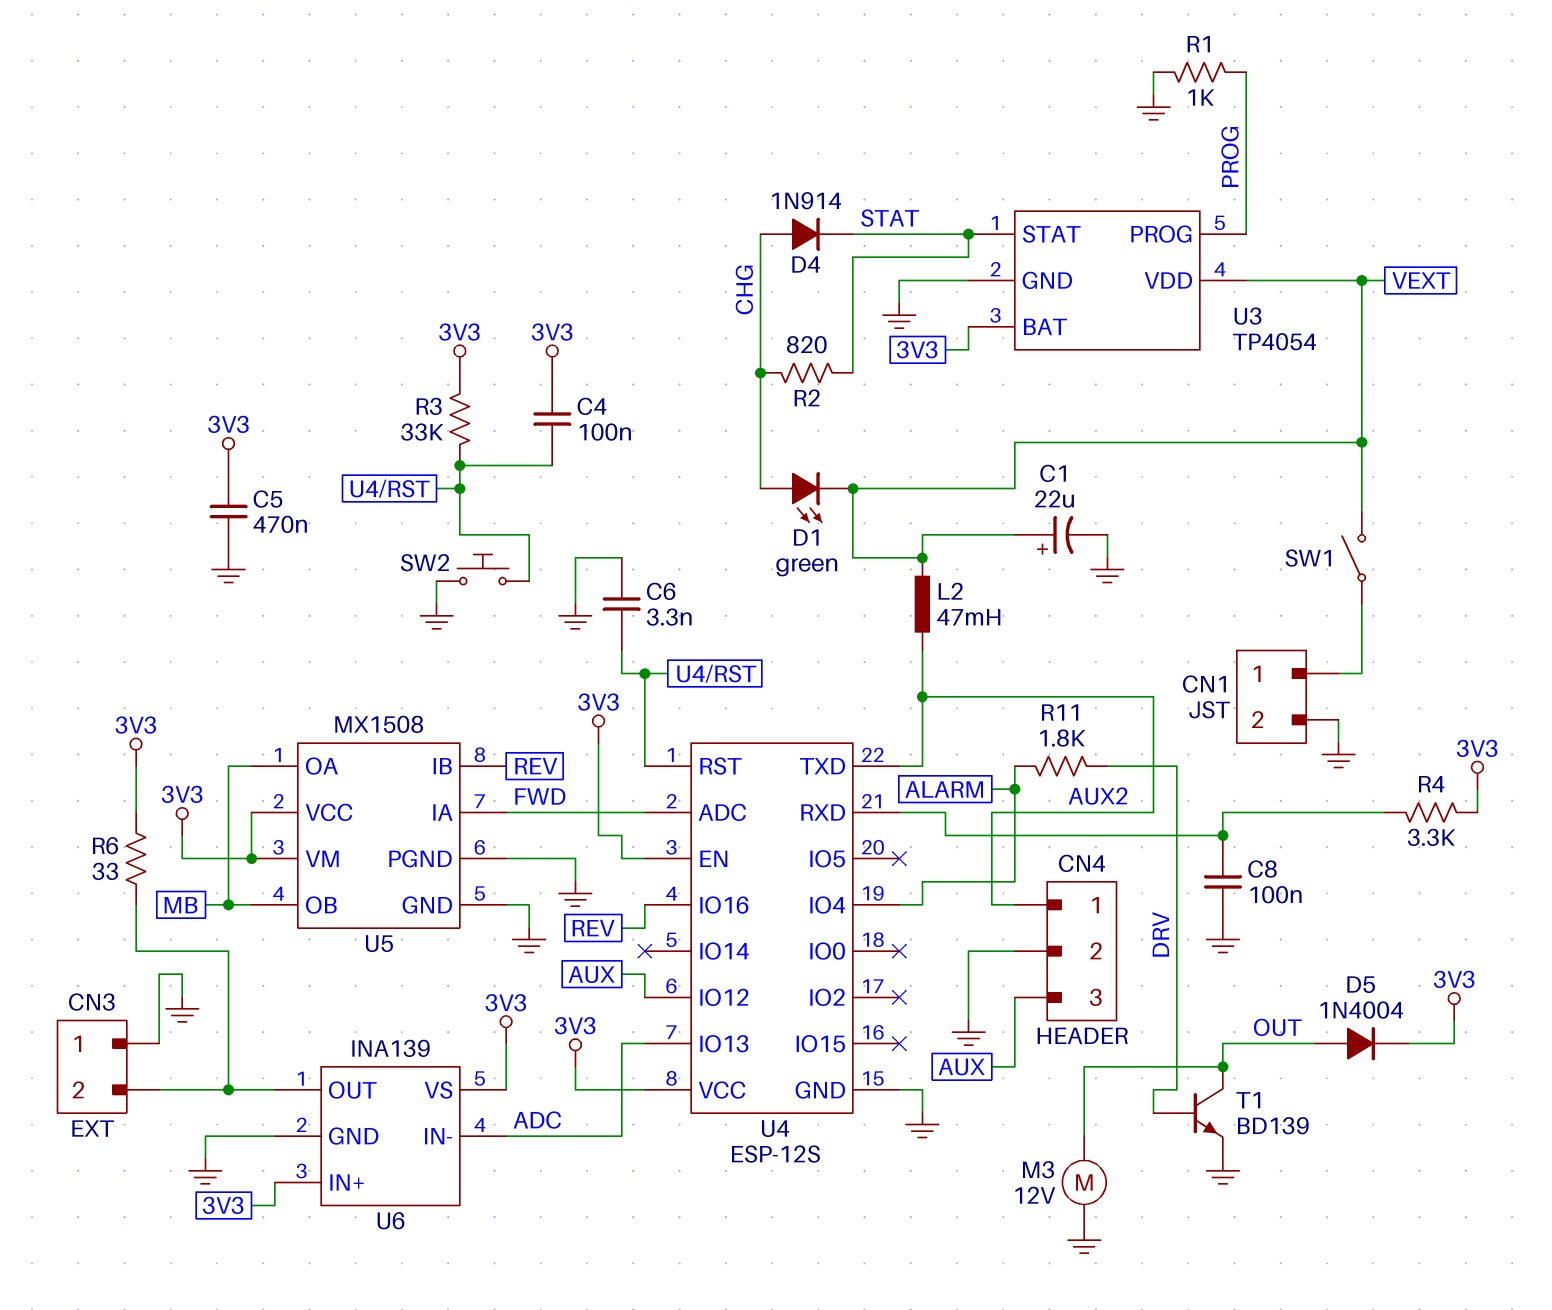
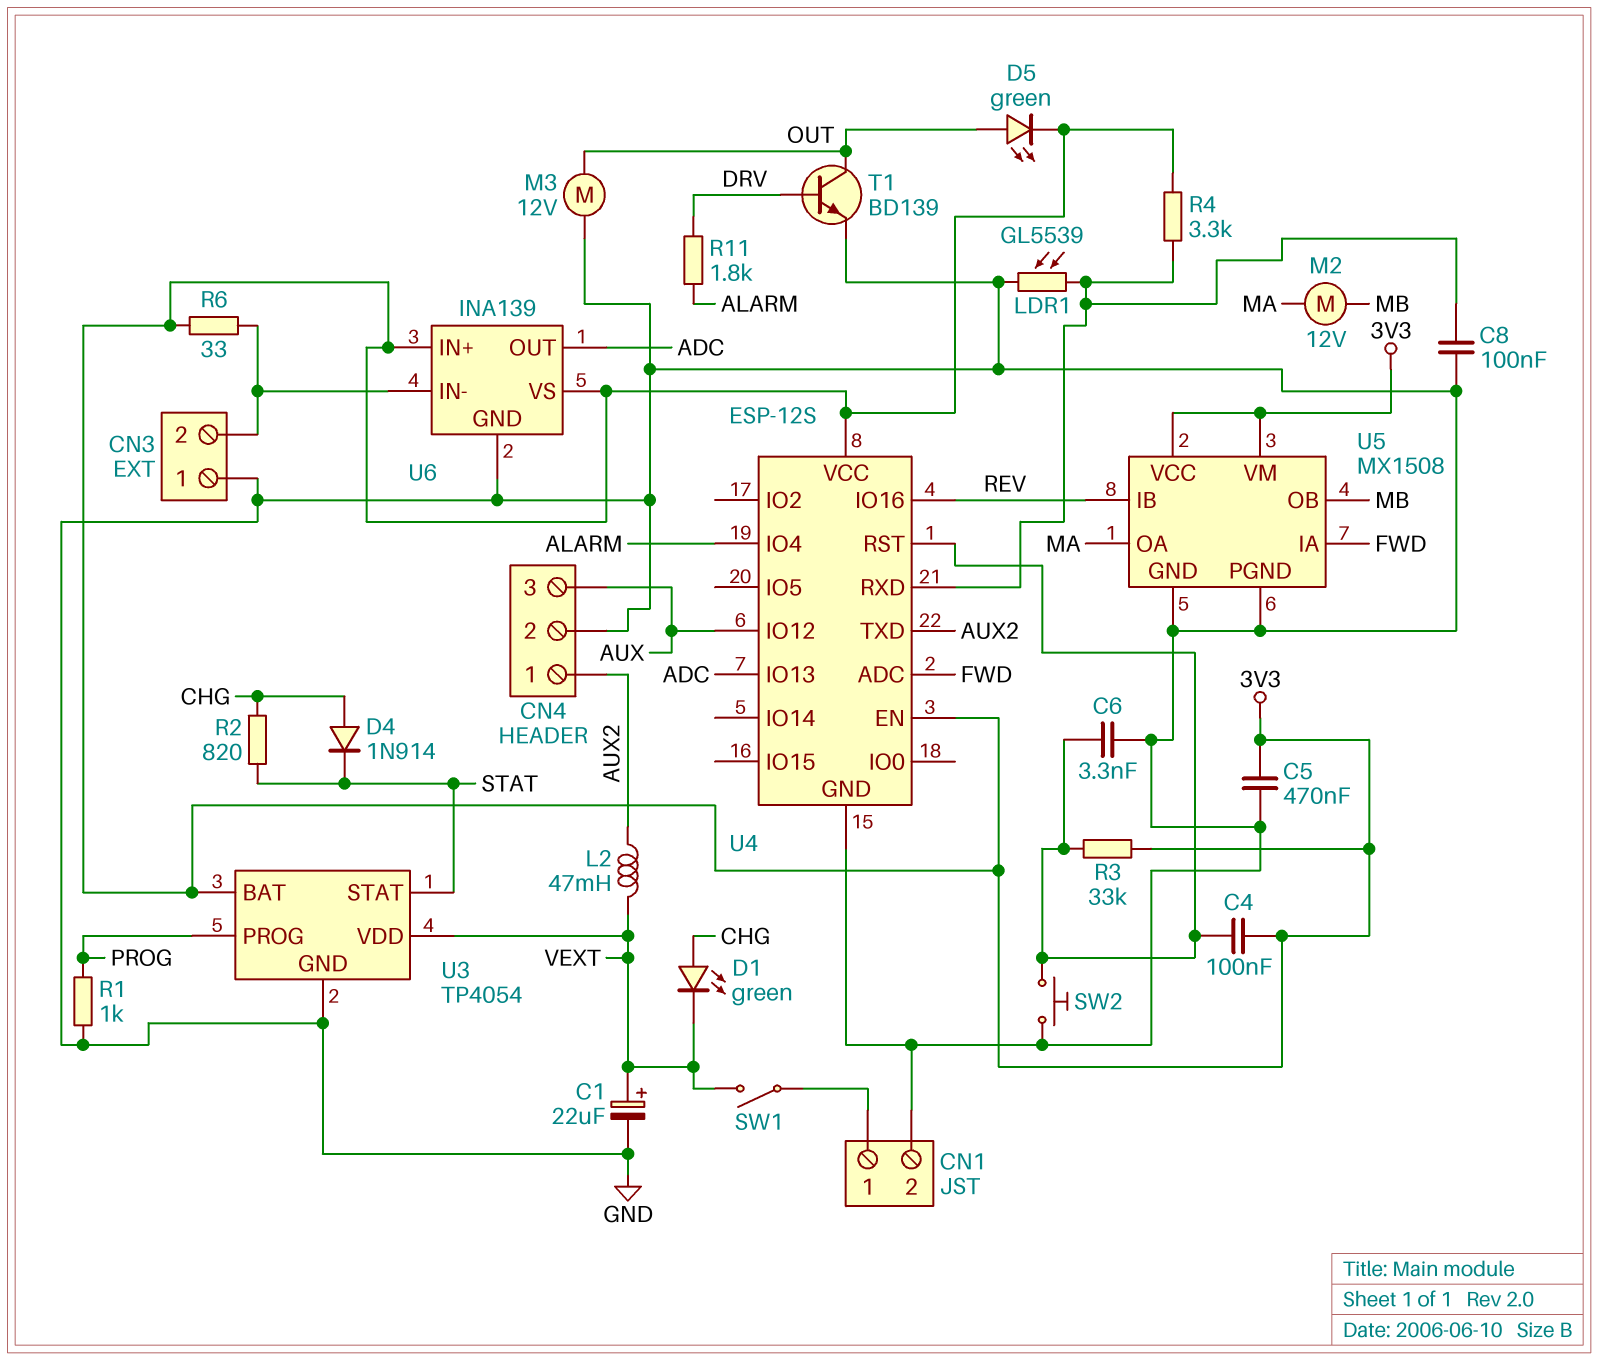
D5: diode 1N4004 (A OUT, K 3V3) -> LED green (A OUT, K 3V3)
LDR1: none -> GL5539 (GND, U4/RXD)
M2: none -> motor 12V (MA, MB)
U5 pin OA: MB -> MA
U6 pin IN-: ADC -> CN3/2
U6 pin OUT: CN3/2 -> ADC

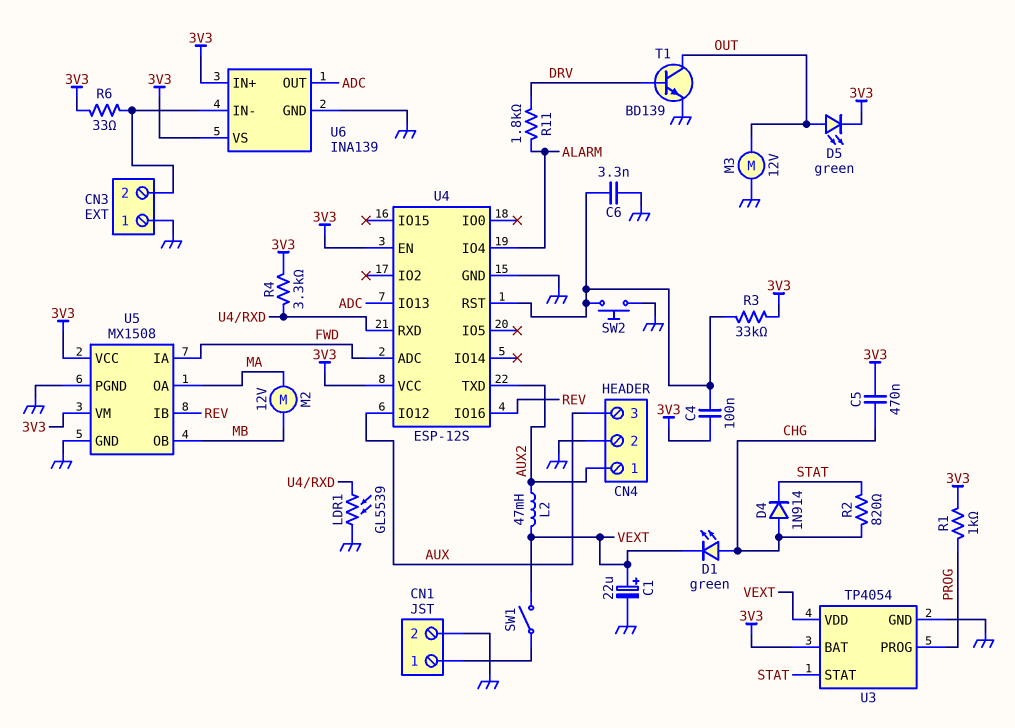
C5: 470nF (3V3, GND) -> 470nF (3V3, CHG)
C8: 100nF (GND, U4/RXD) -> none
R1: 1k (GND, PROG) -> 1k (3V3, PROG)

